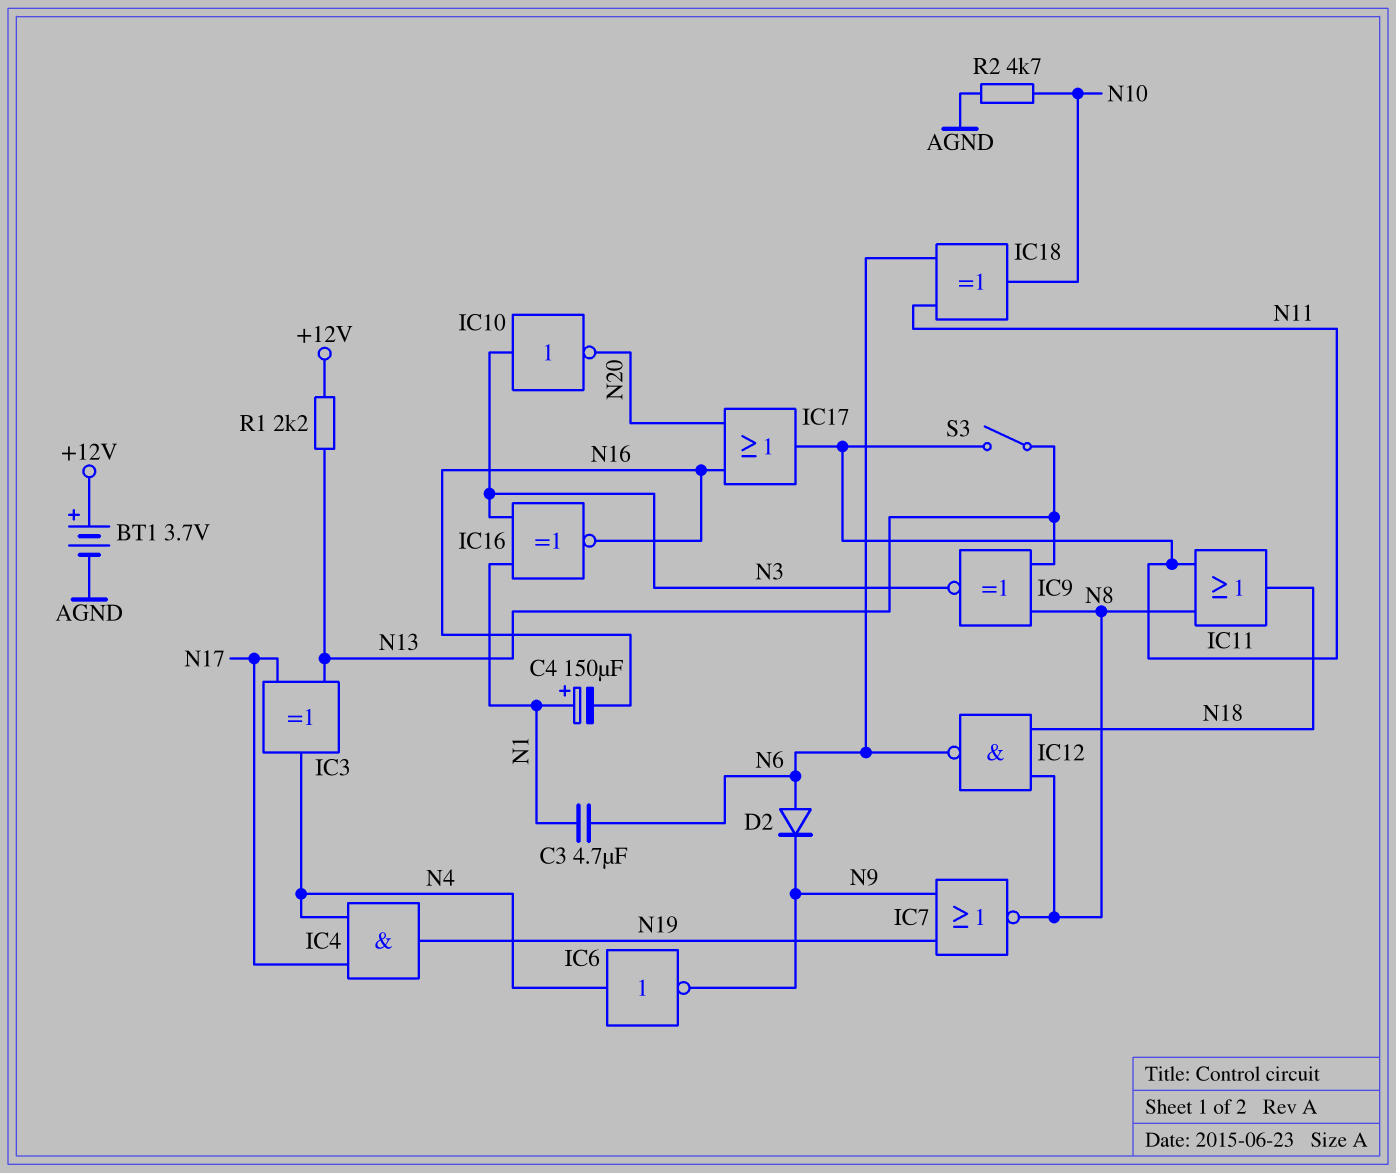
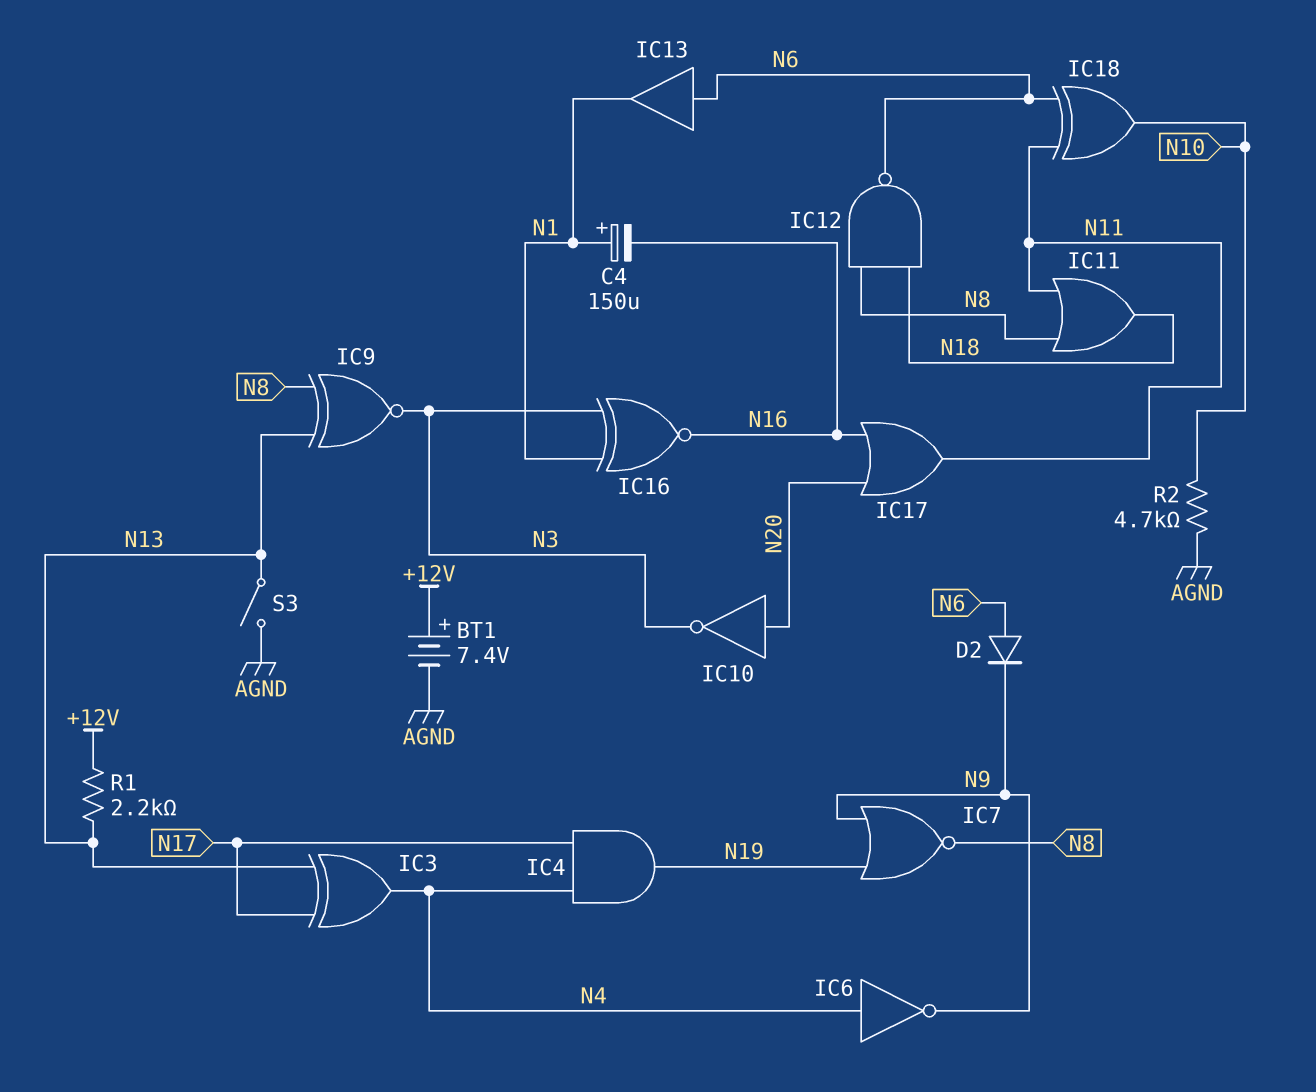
BT1: 3.7V (plus +12V, minus AGND) -> 7.4V (plus +12V, minus AGND)
C3: 4.7uF (N1, N6) -> none
IC10: NOT (in N3, out N20) -> NOT (in N20, out N3)
IC13: none -> buffer (in N6, out N1)
S3: switch (N11, N13) -> switch (AGND, N13)

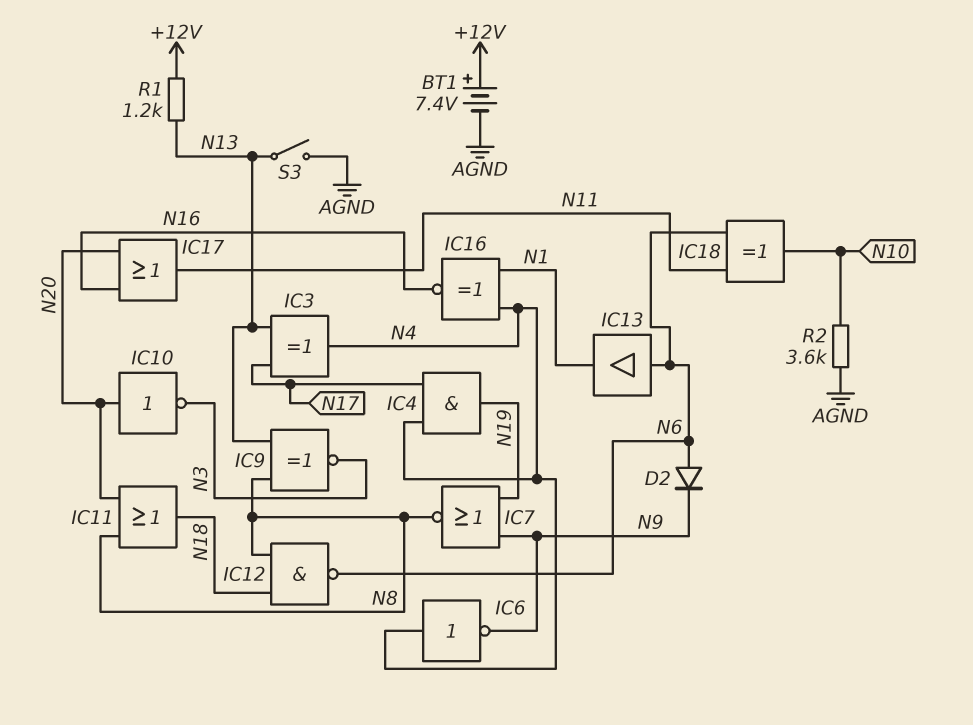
C4: 150uF (plus N1, minus N16) -> none
IC11: OR (in N8, in N11, out N18) -> OR (in N8, in N20, out N18)
IC16: XNOR (in N1, in N3, out N16) -> XNOR (in N1, in N4, out N16)
R1: 2.2k (+12V, N13) -> 1.2k (+12V, N13)
R2: 4.7k (AGND, N10) -> 3.6k (AGND, N10)

